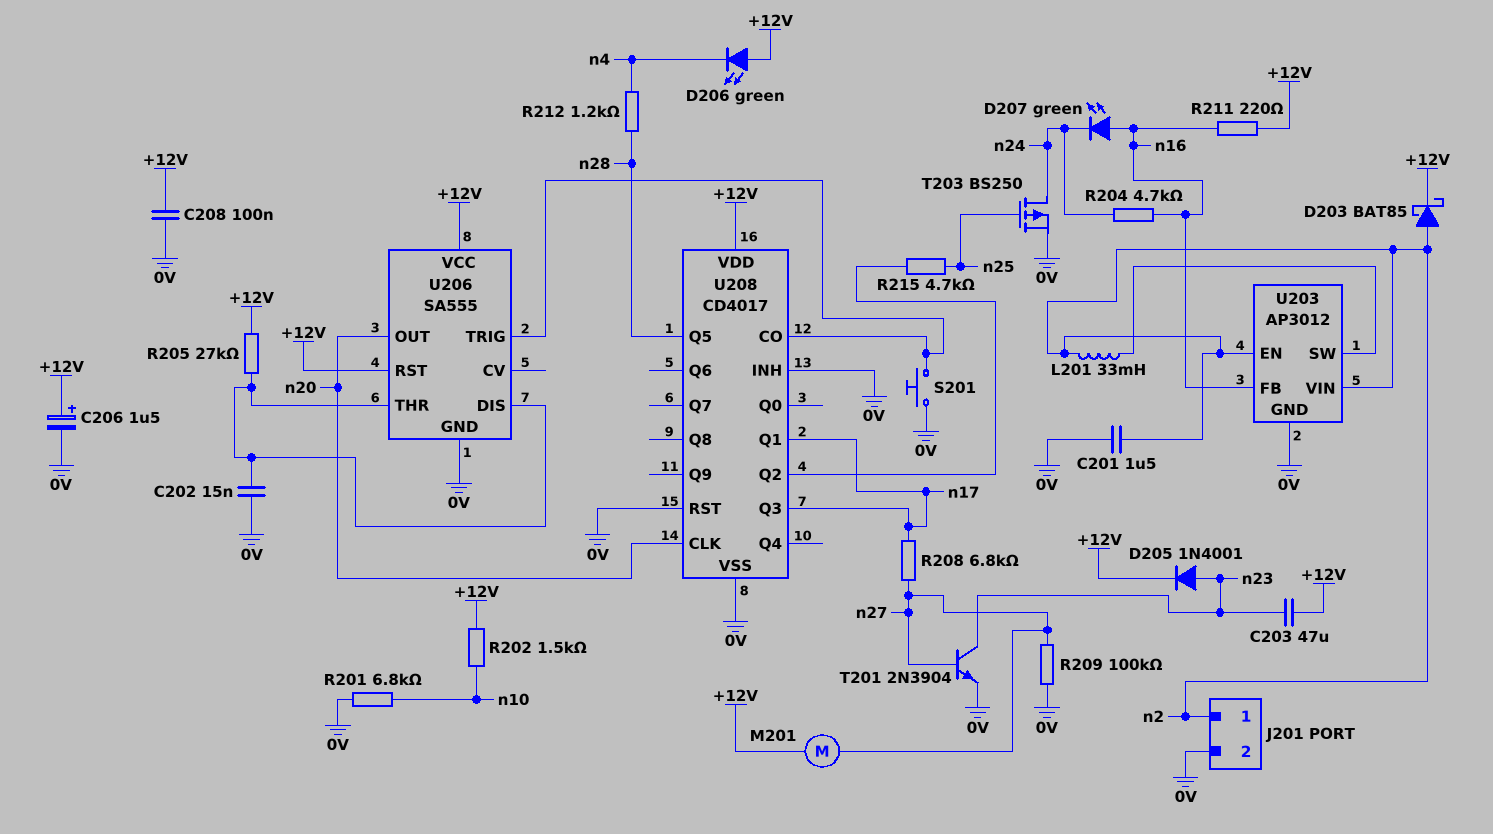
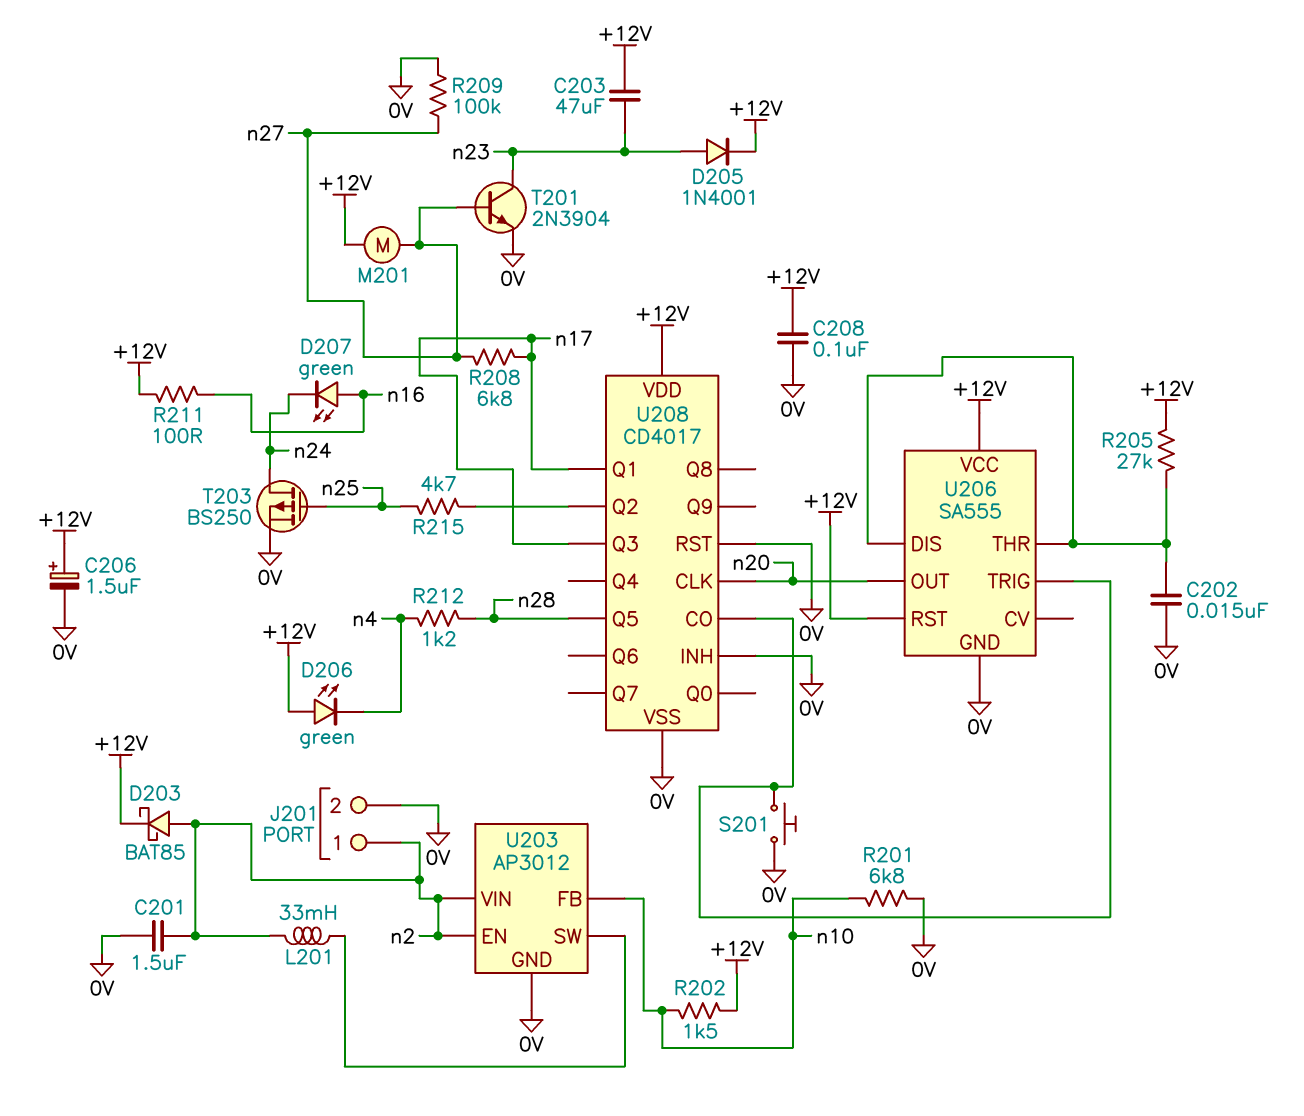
R204: 4.7k (n16, n24) -> none
R211: 220 (+12V, n16) -> 100 (+12V, n16)
U203 pin FB: n16 -> n10

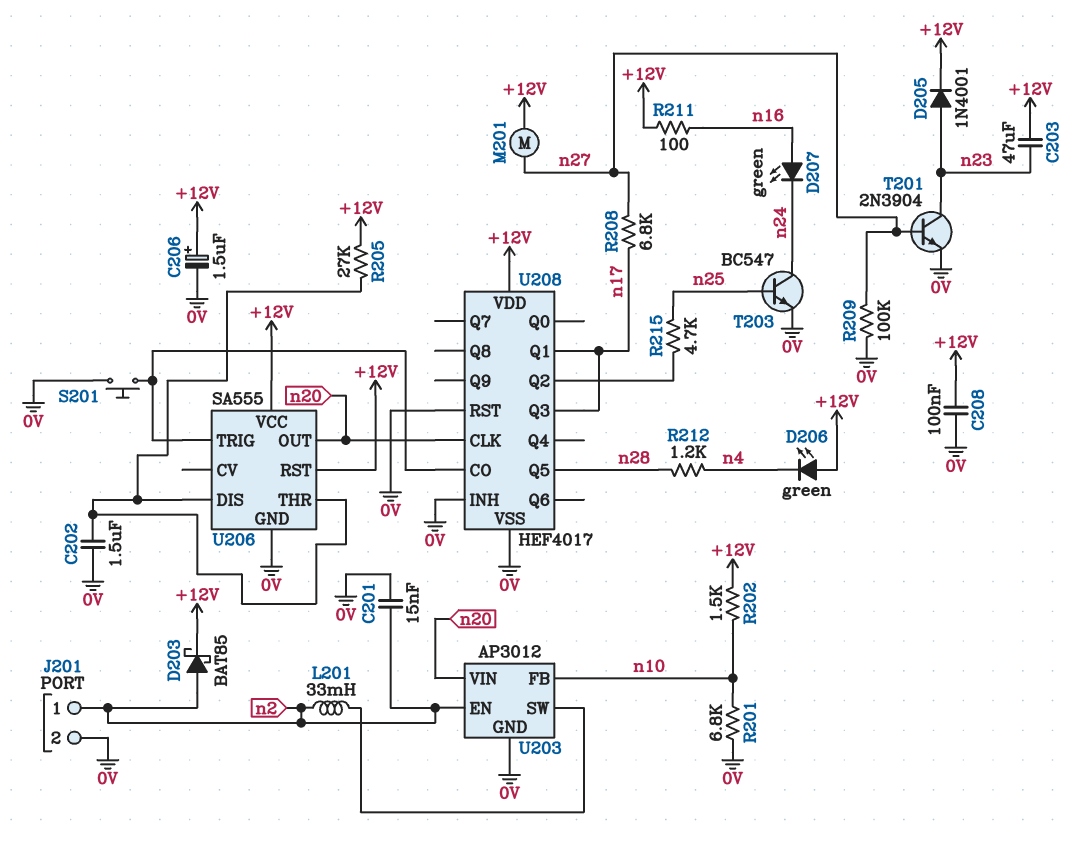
C201: 1.5uF (0V, n2) -> 15nF (0V, n2)
C202: 15nF (0V, U206/DIS) -> 1.5uF (0V, U206/DIS)
T203: PMOS BS250 (G n25, D n24, S 0V) -> NPN BC547 (B n25, C n24, E 0V)
U203 pin VIN: n2 -> n20
U208: CD4017 -> HEF4017

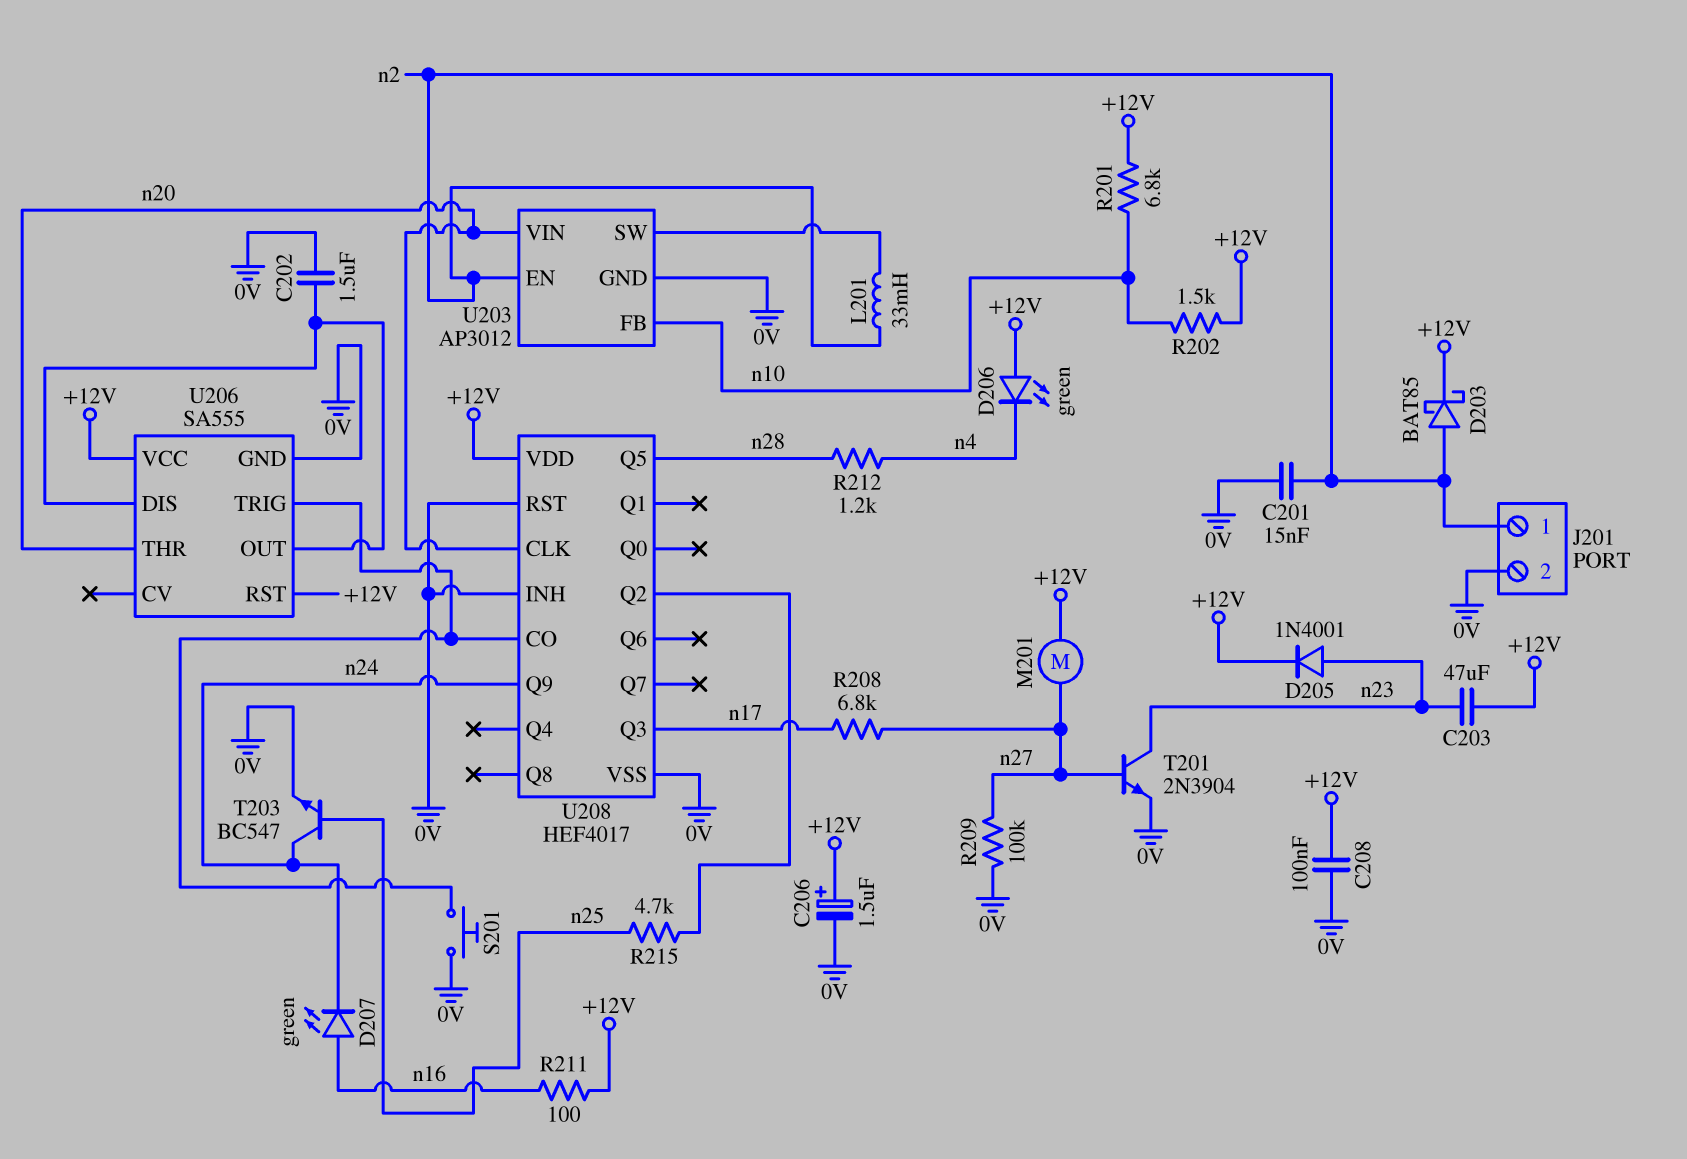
R201: 6.8k (0V, n10) -> 6.8k (+12V, n10)
R205: 27k (+12V, U206/DIS) -> none
U206 pin OUT: n20 -> U206/DIS
U206 pin THR: U206/DIS -> n20
U208 pin Q1: n17 -> none
U208 pin Q9: none -> n24

